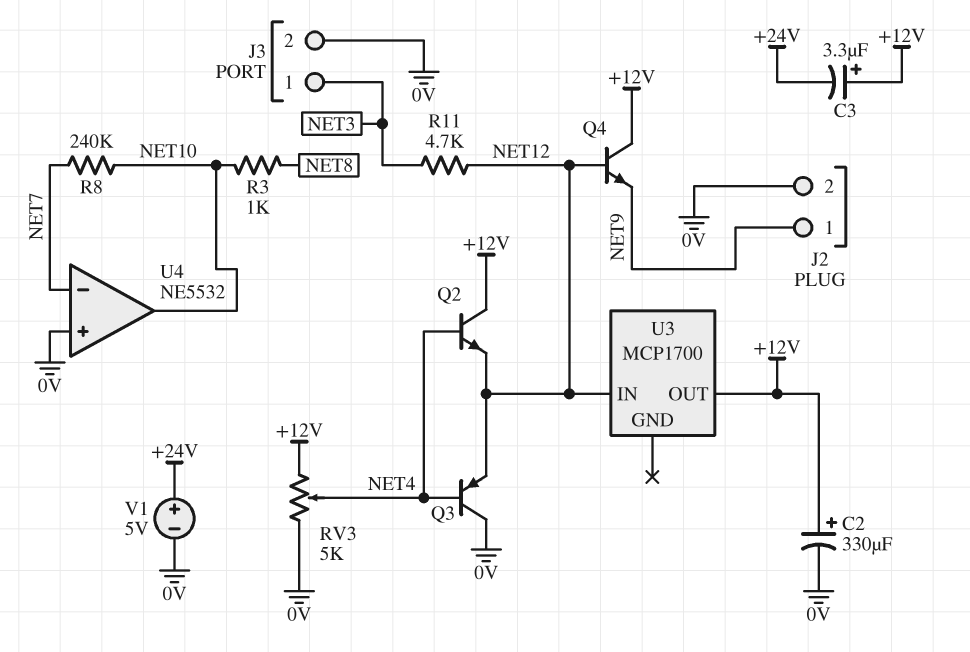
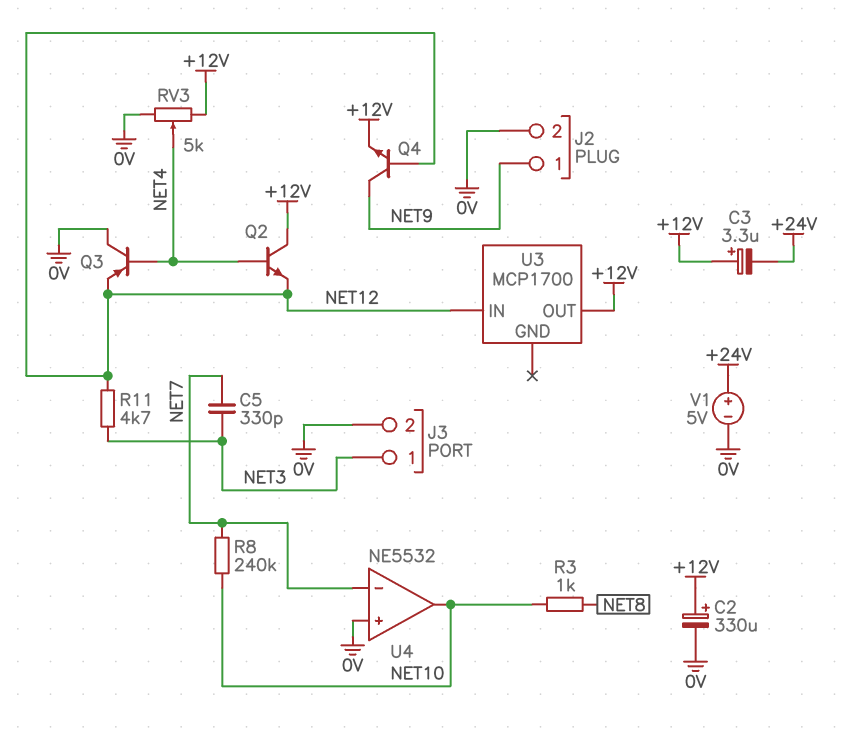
C5: none -> 330pF (NET3, NET7)
Q4: NPN (B NET12, C +12V, E NET9) -> NPN (B NET12, C NET9, E +12V)

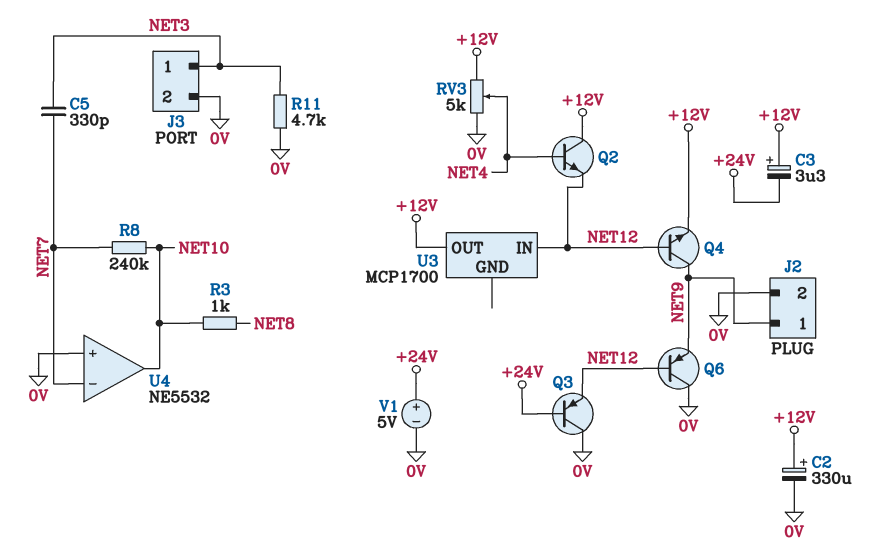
Q3: PNP (B NET4, C 0V, E NET12) -> PNP (B +24V, C 0V, E NET12)
Q6: none -> PNP (B NET12, C 0V, E NET9)
R11: 4.7k (NET3, NET12) -> 4.7k (0V, NET3)

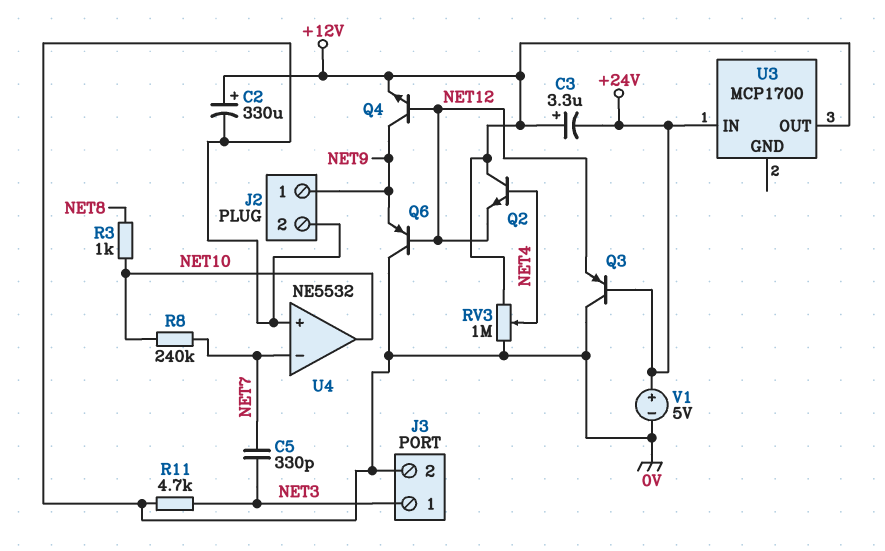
RV3: 5k (+12V, 0V, wiper NET4) -> 1M (+12V, 0V, wiper NET4)
U3 pin IN: NET12 -> +24V

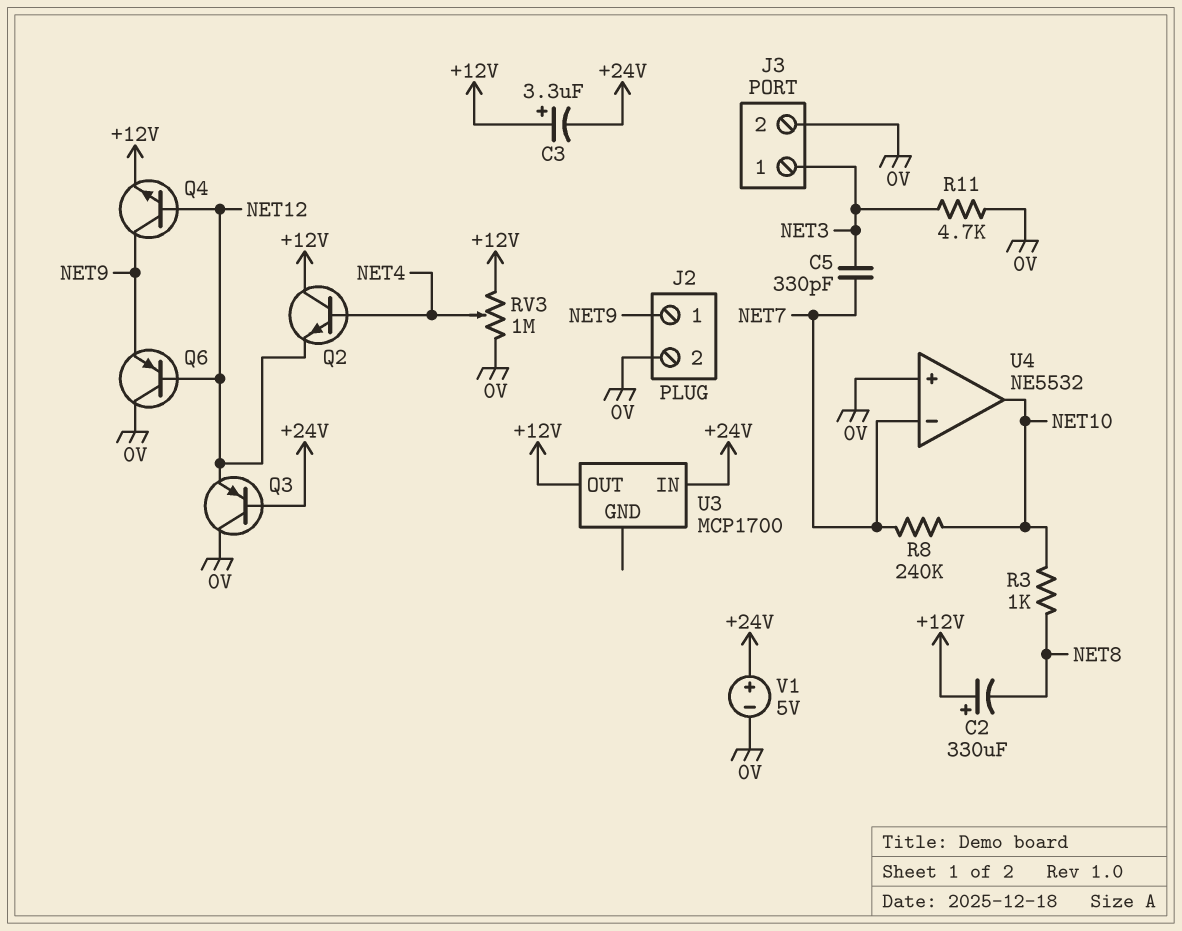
C2: 330uF (plus +12V, minus 0V) -> 330uF (plus +12V, minus NET8)

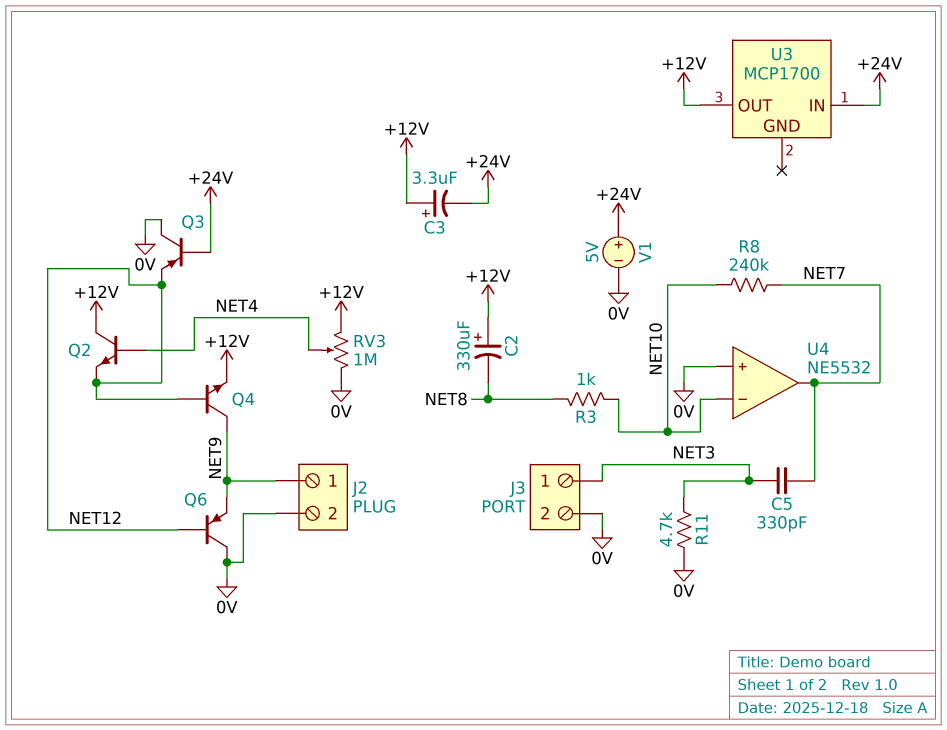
U4 pin in-: NET7 -> NET10
U4 pin out: NET10 -> NET7

